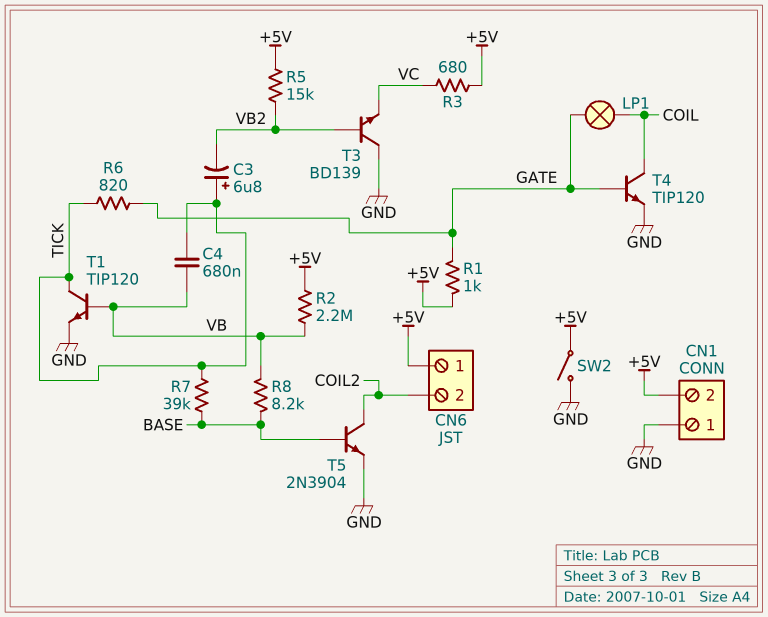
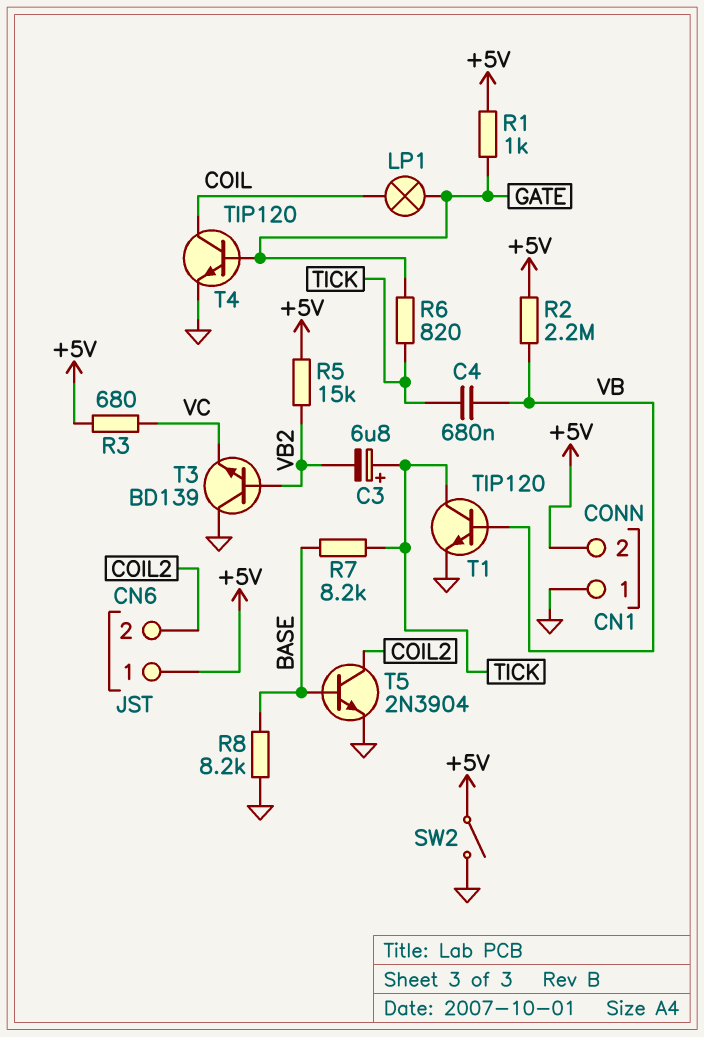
R7: 39k (BASE, TICK) -> 8.2k (BASE, TICK)
R8: 8.2k (BASE, VB) -> 8.2k (BASE, GND)

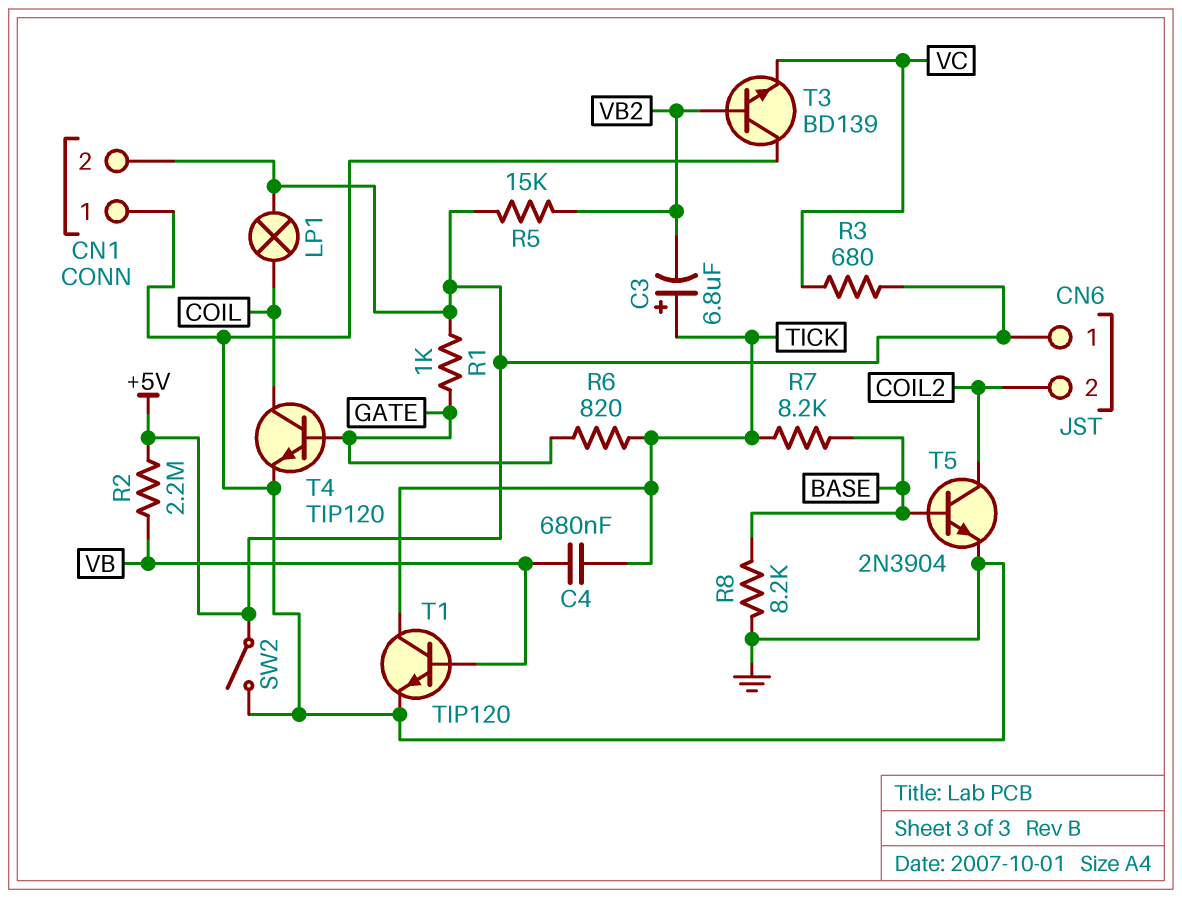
LP1: lamp (COIL, GATE) -> lamp (+5V, COIL)

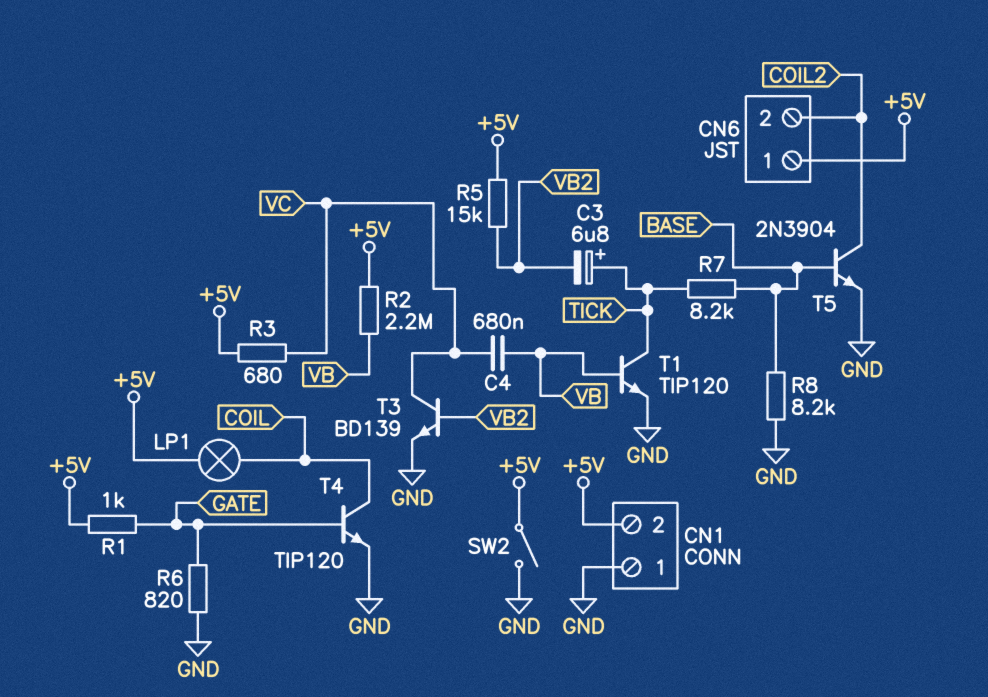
C4: 680nF (TICK, VB) -> 680nF (VB, VC)
R6: 820 (GATE, TICK) -> 820 (GATE, GND)
T3: NPN BD139 (B VB2, C GND, E VC) -> NPN BD139 (B VB2, C VC, E GND)

